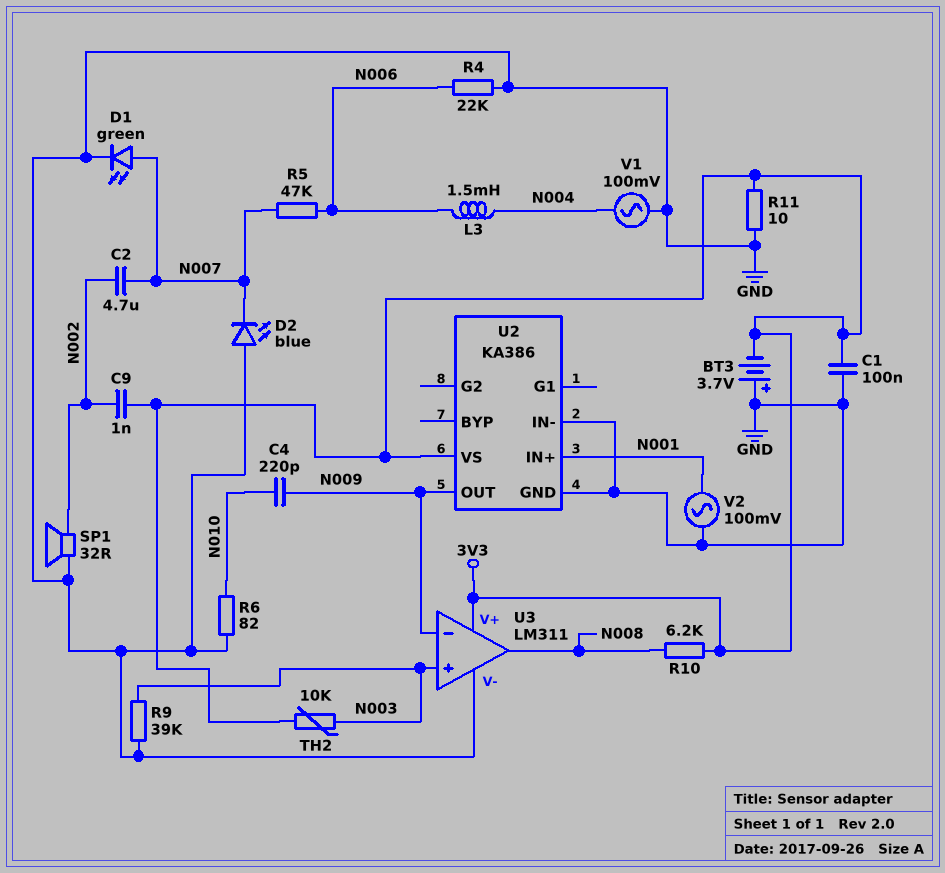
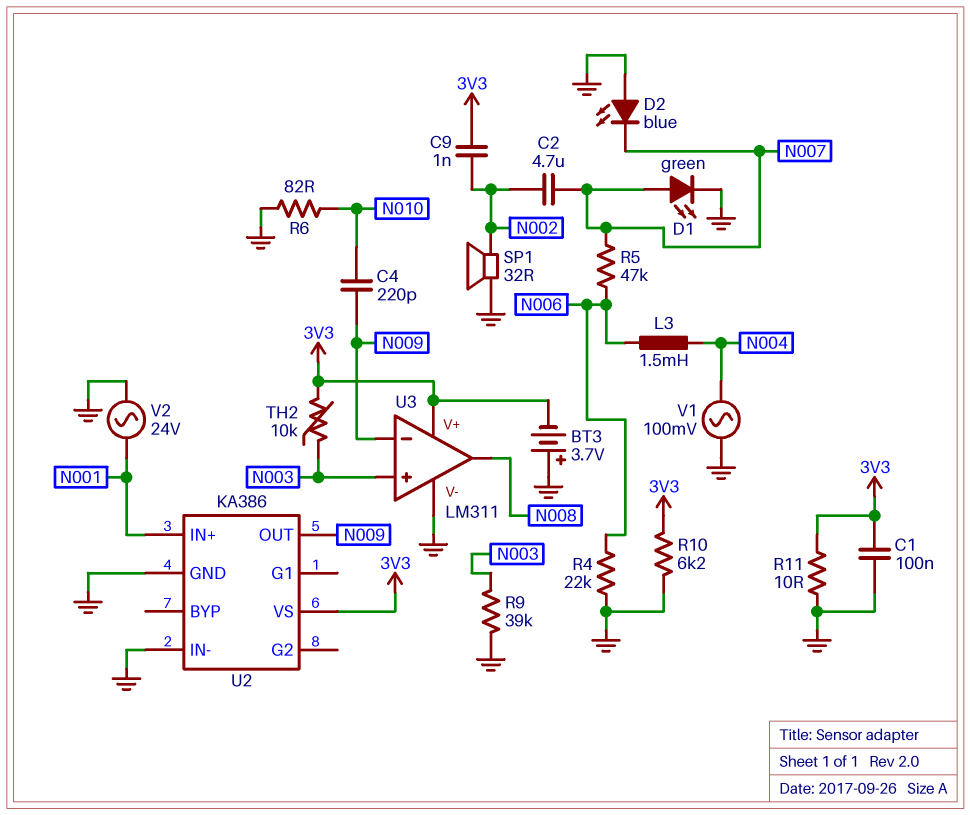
R10: 6.2k (3V3, N008) -> 6.2k (3V3, GND)
V2: AC 100mV (GND, N001) -> AC 24V (GND, N001)

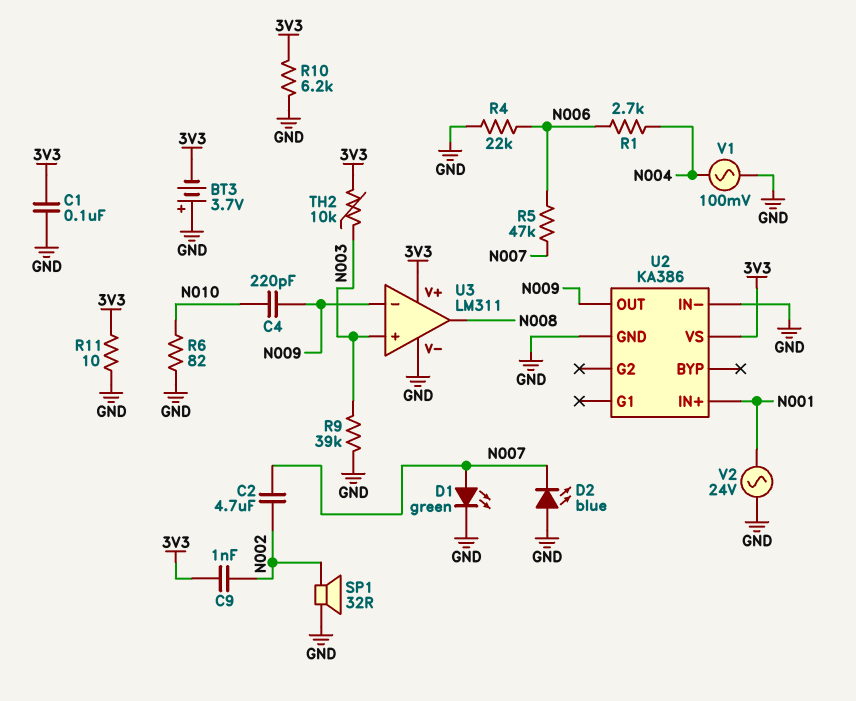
L3: 1.5mH (N004, N006) -> none
R1: none -> 2.7k (N004, N006)

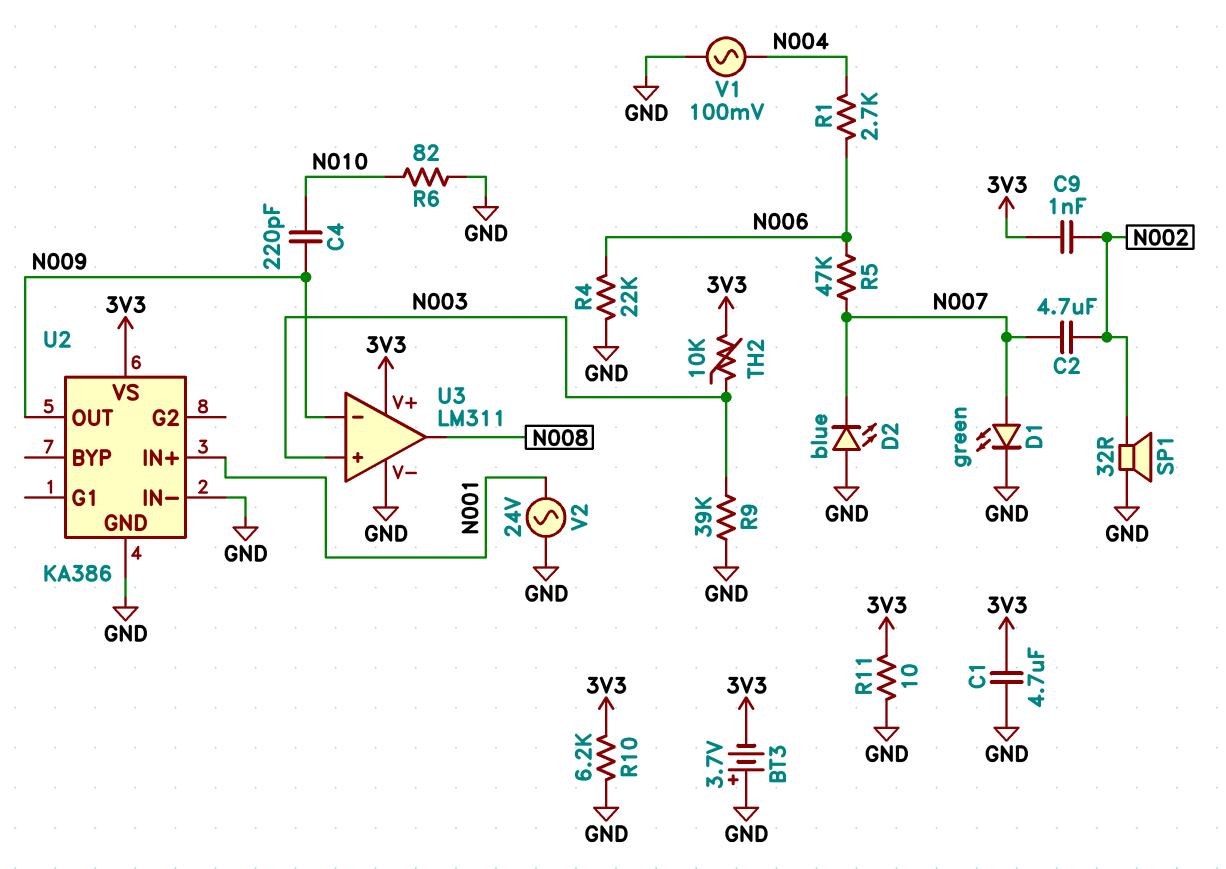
C1: 100nF (3V3, GND) -> 4.7uF (3V3, GND)

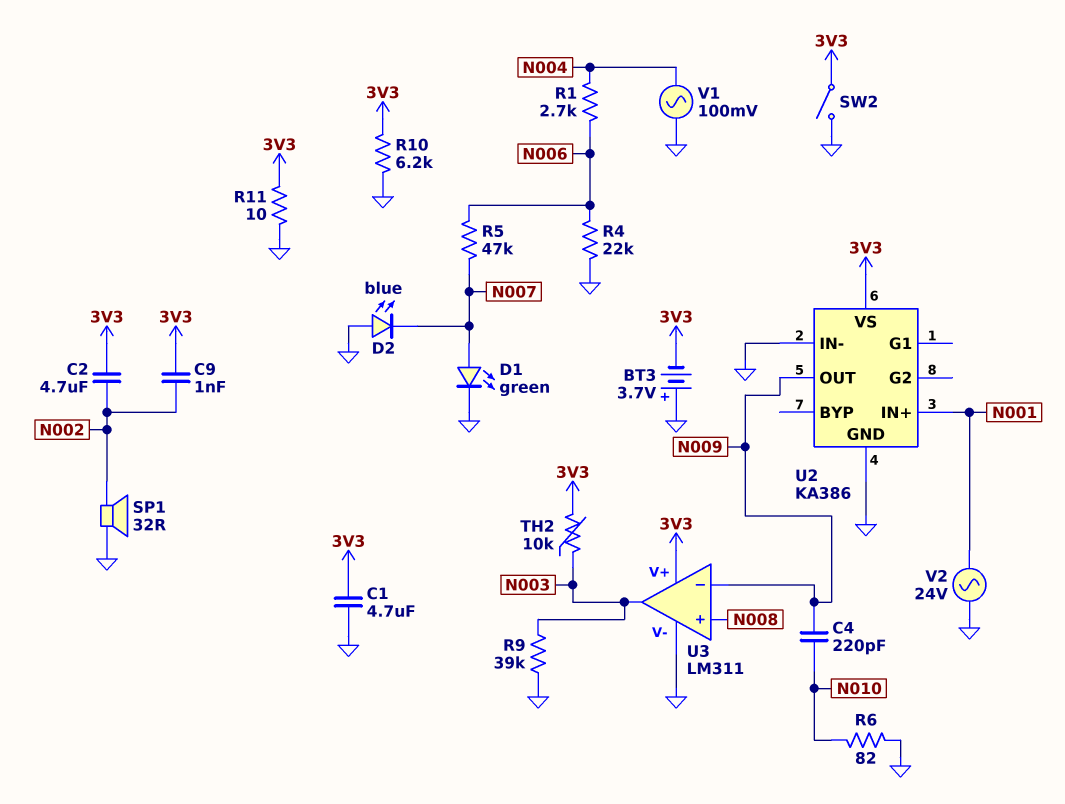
C2: 4.7uF (N002, N007) -> 4.7uF (3V3, N002)
SW2: none -> switch (3V3, GND)
U3 pin in+: N003 -> N008
U3 pin out: N008 -> N003

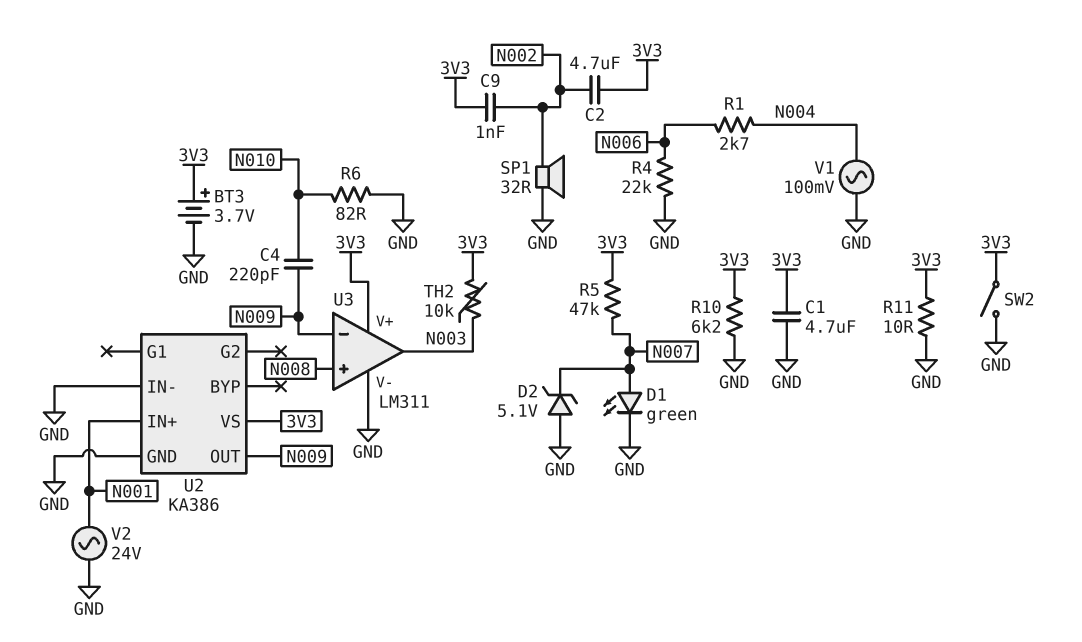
BT3: 3.7V (plus GND, minus 3V3) -> 3.7V (plus 3V3, minus GND)
D2: LED blue (A GND, K N007) -> zener 5.1V (A GND, K N007)
R5: 47k (N006, N007) -> 47k (3V3, N007)
R9: 39k (GND, N003) -> none

